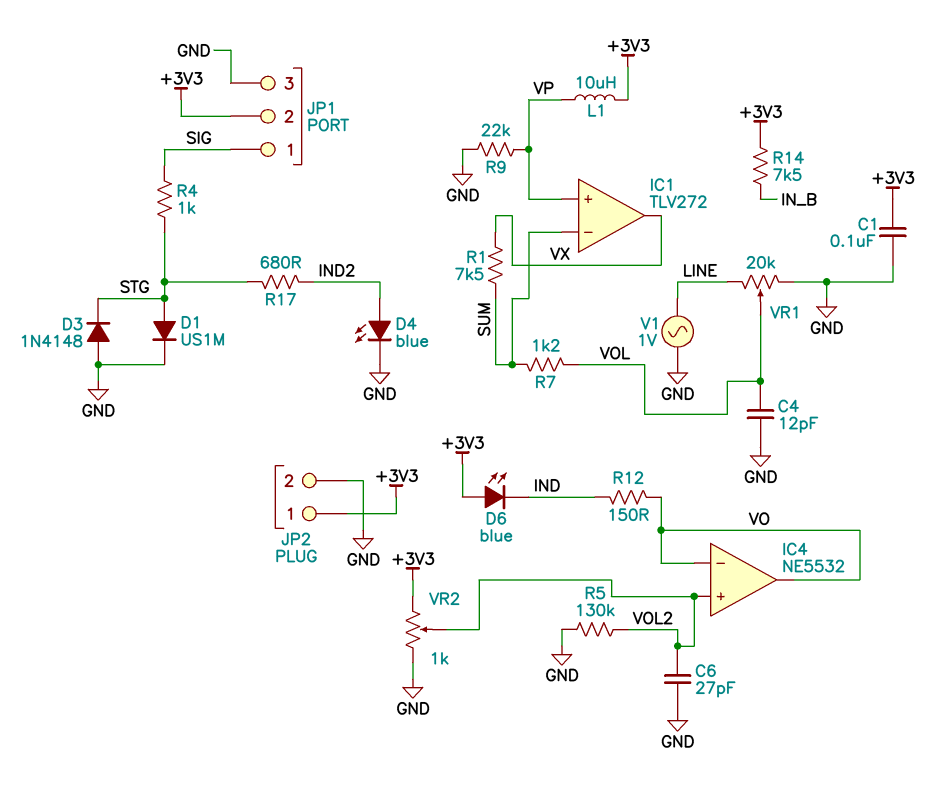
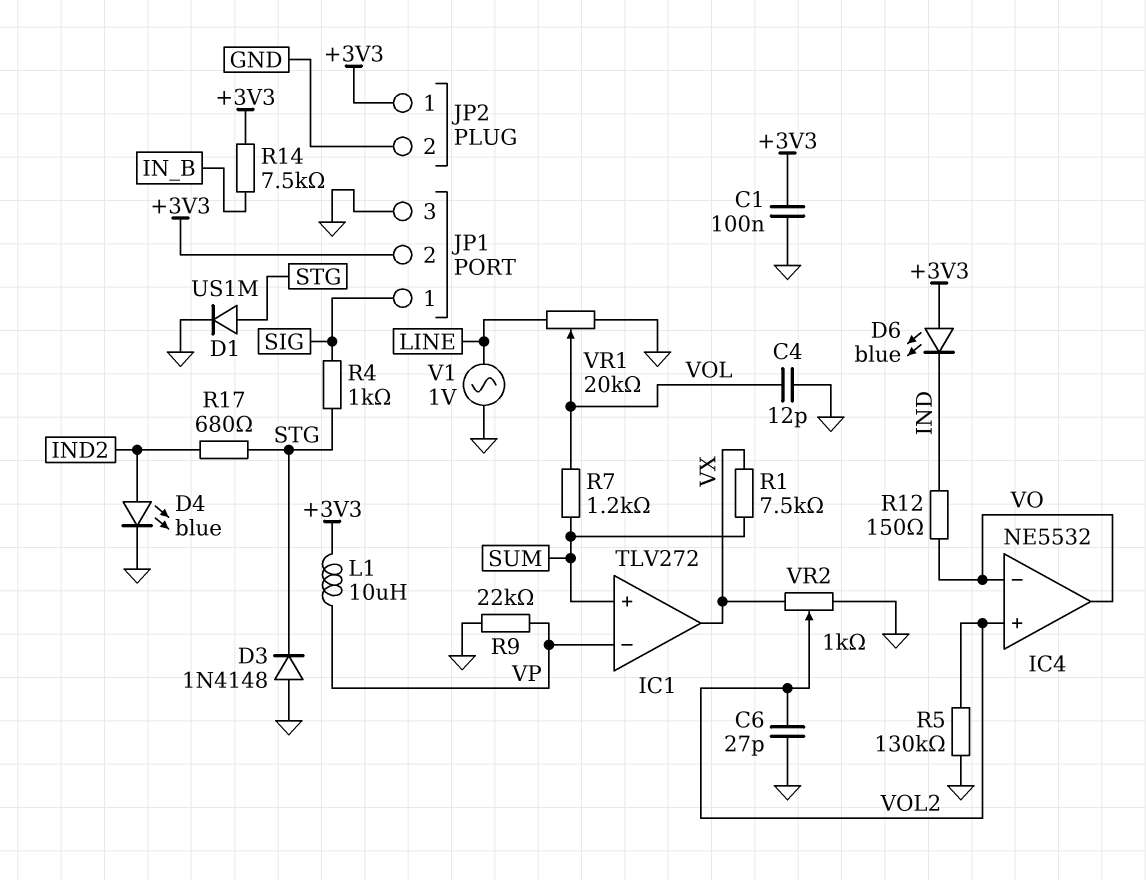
IC1 pin in+: VP -> SUM
IC1 pin in-: SUM -> VP
VR2: 1k (+3V3, GND, wiper VOL2) -> 1k (GND, VX, wiper VOL2)

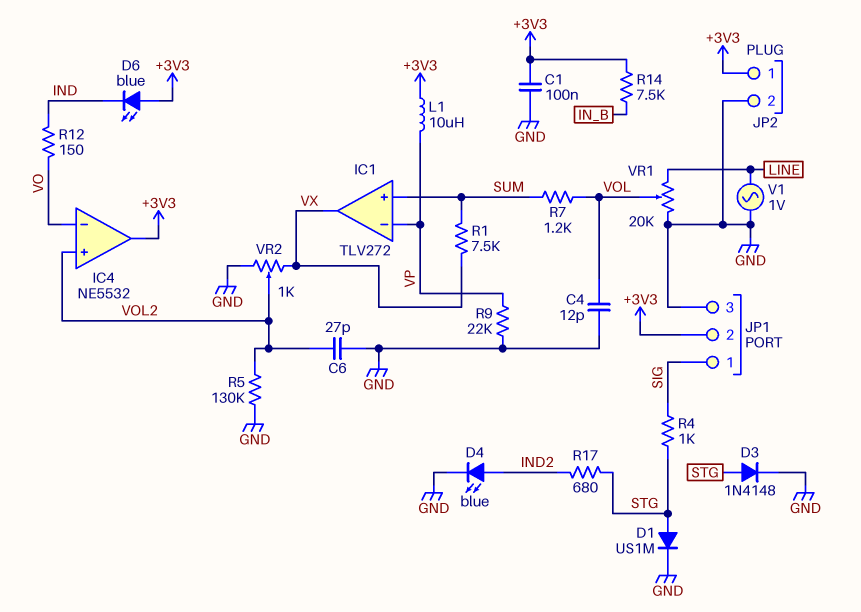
D3: diode 1N4148 (A GND, K STG) -> diode 1N4148 (A STG, K GND)
IC4 pin out: VO -> +3V3

